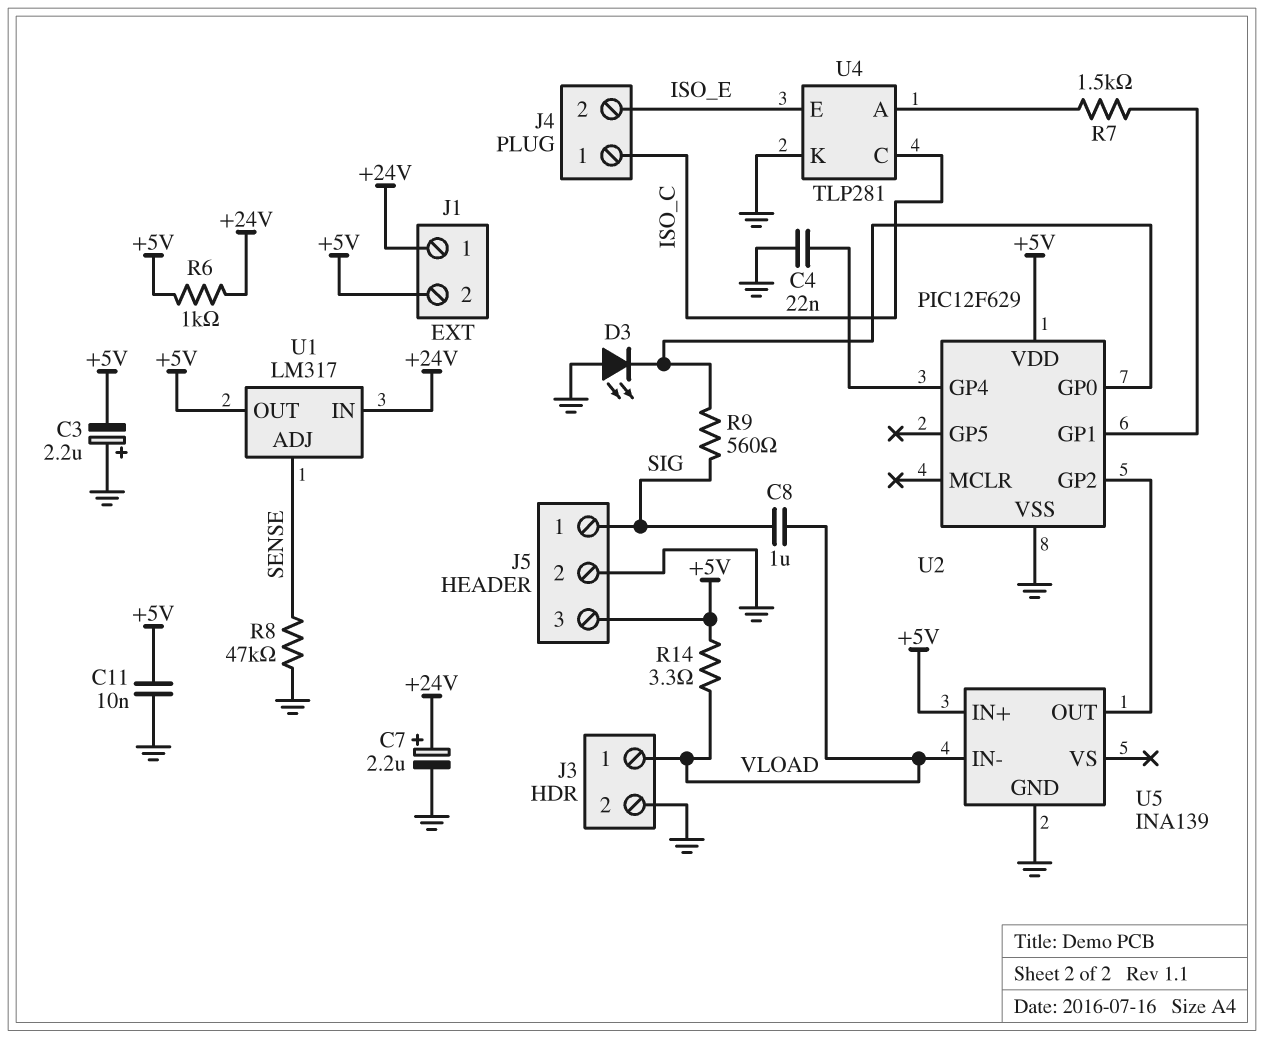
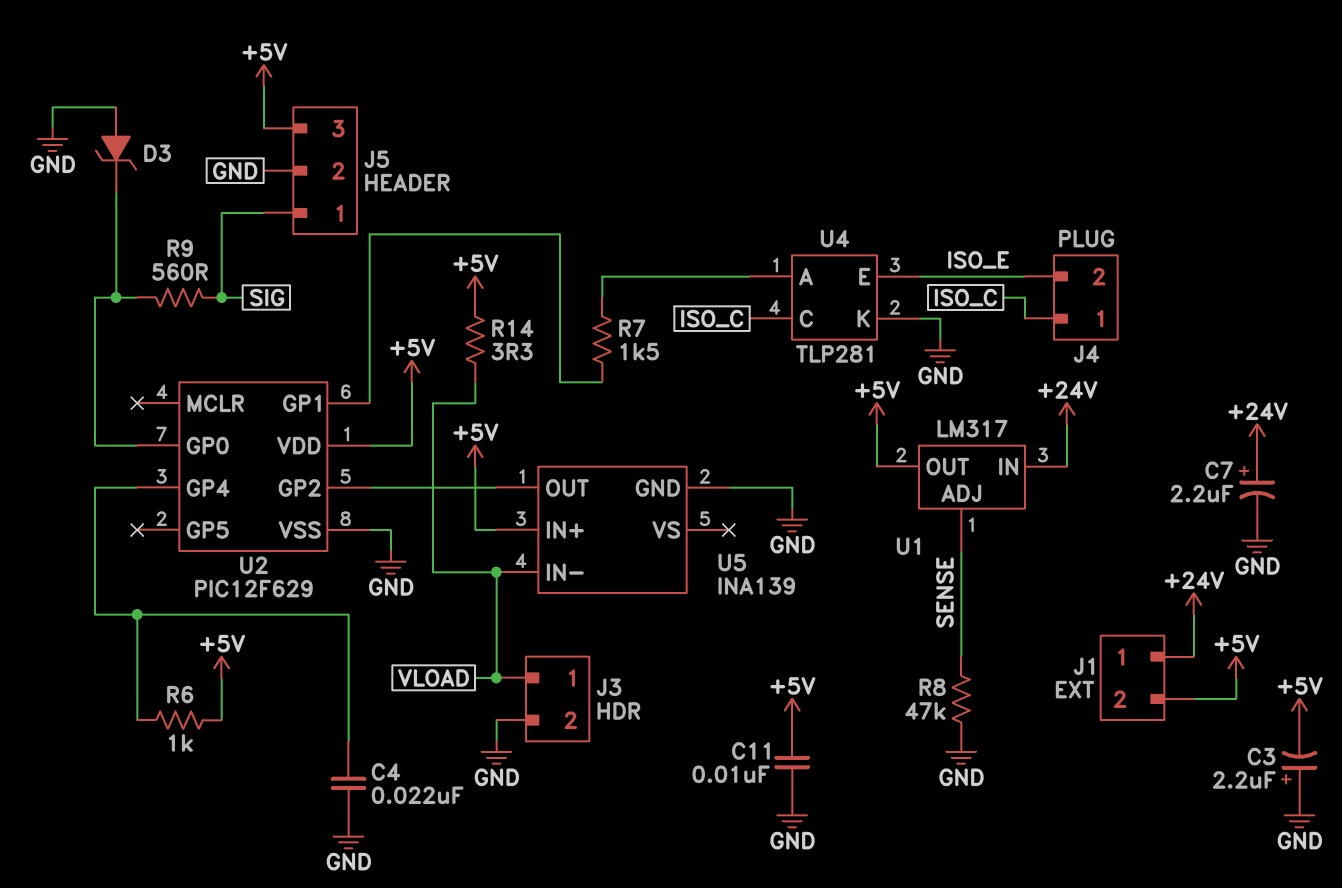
C8: 1uF (SIG, VLOAD) -> none
D3: LED (A GND, K U2/GP0) -> zener (A GND, K U2/GP0)
R6: 1k (+5V, +24V) -> 1k (+5V, U2/GP4)

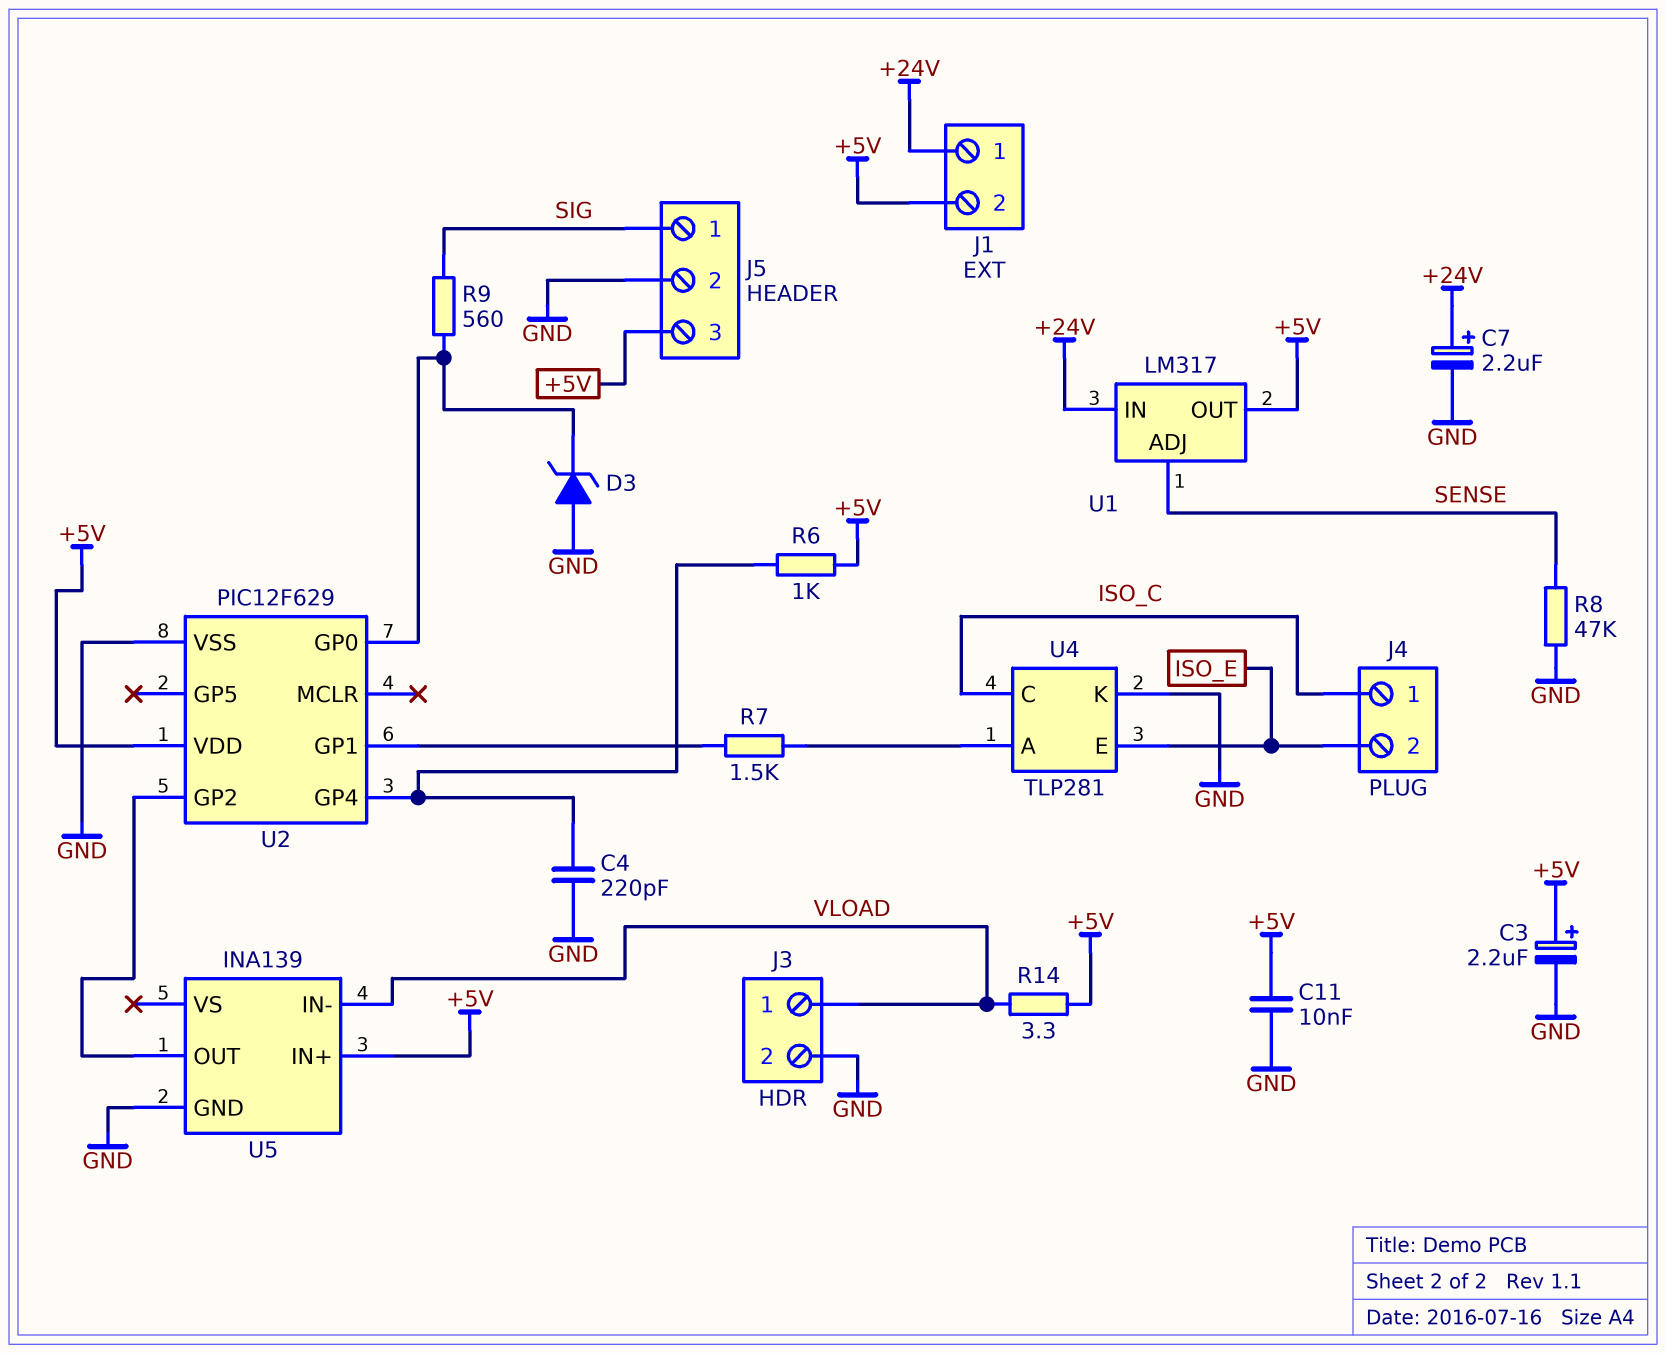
C3: 2.2uF (plus GND, minus +5V) -> 2.2uF (plus +5V, minus GND)
C4: 22nF (GND, U2/GP4) -> 220pF (GND, U2/GP4)

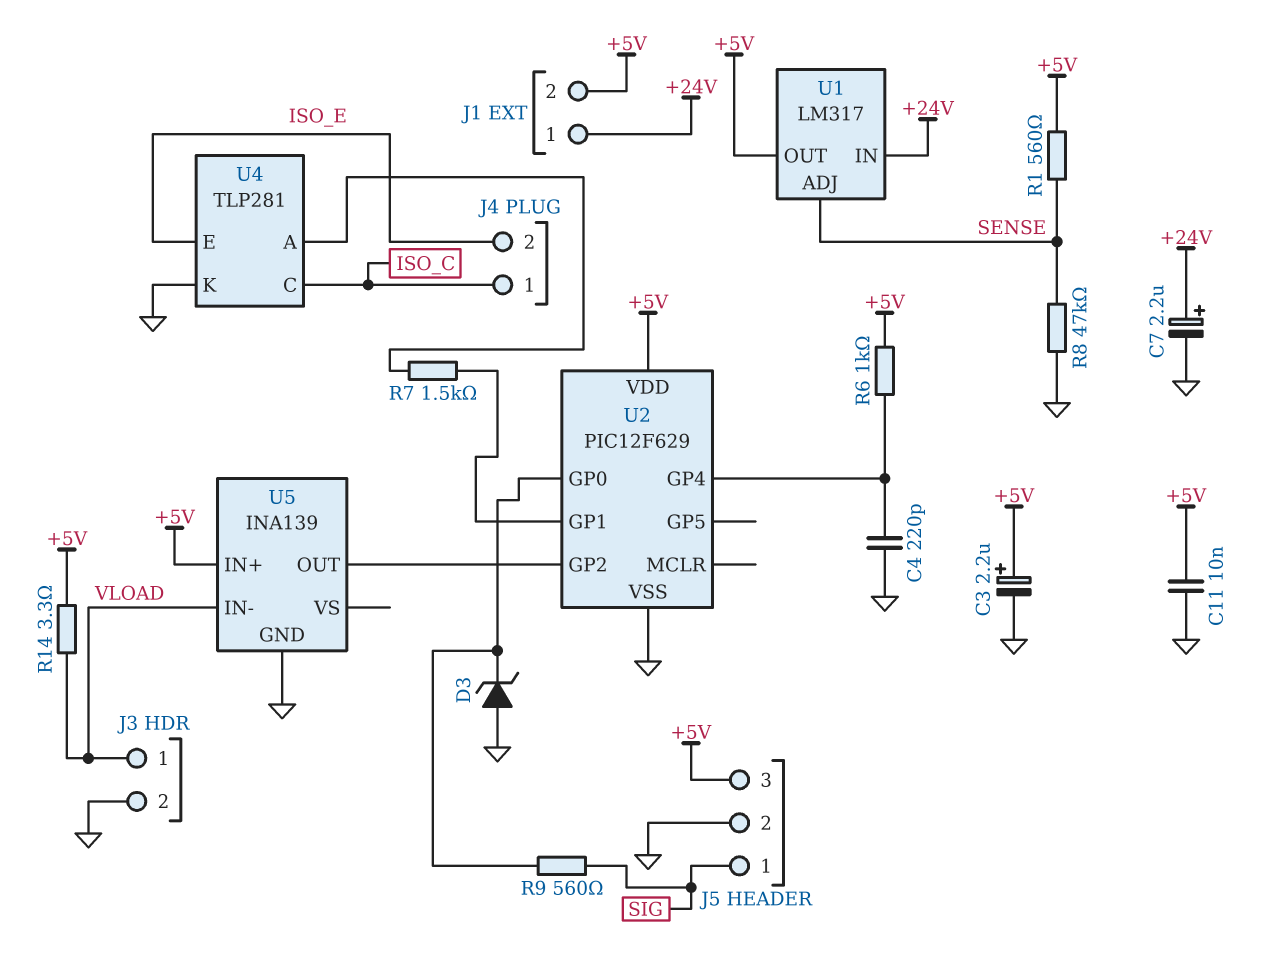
R1: none -> 560 (+5V, SENSE)

